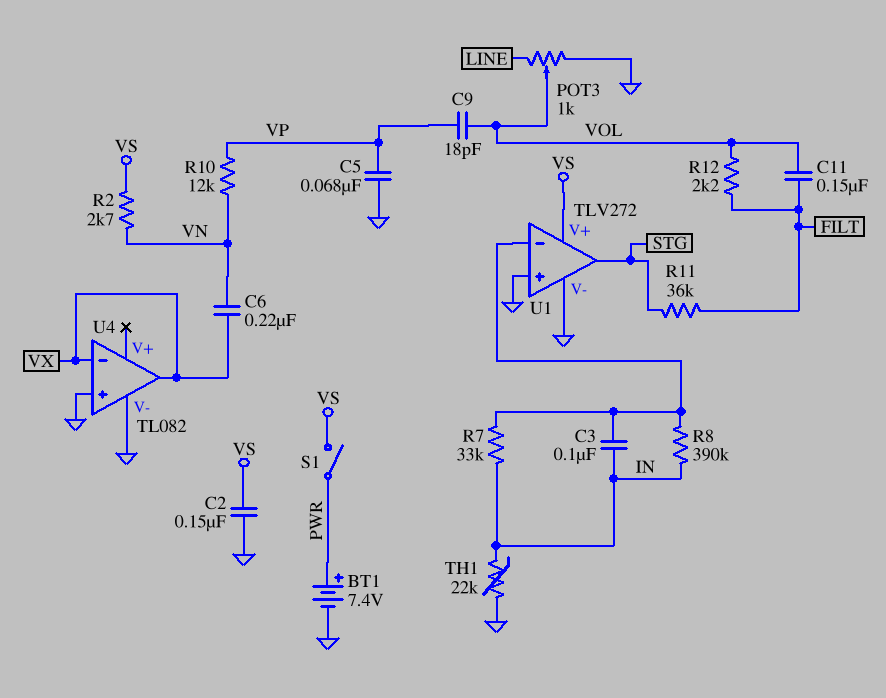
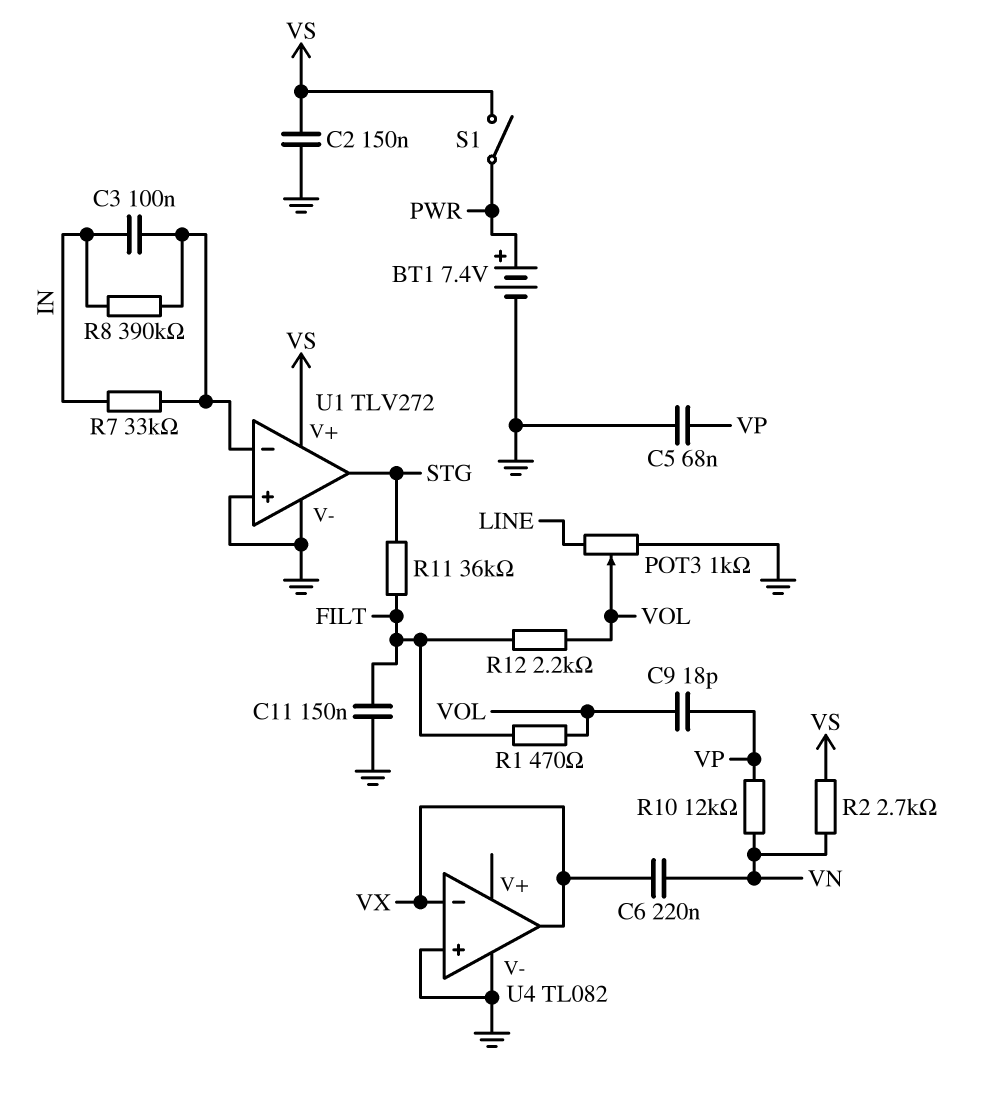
C11: 150nF (FILT, VOL) -> 150nF (FILT, GND)
R1: none -> 470 (FILT, VOL)
TH1: 22k (GND, IN) -> none

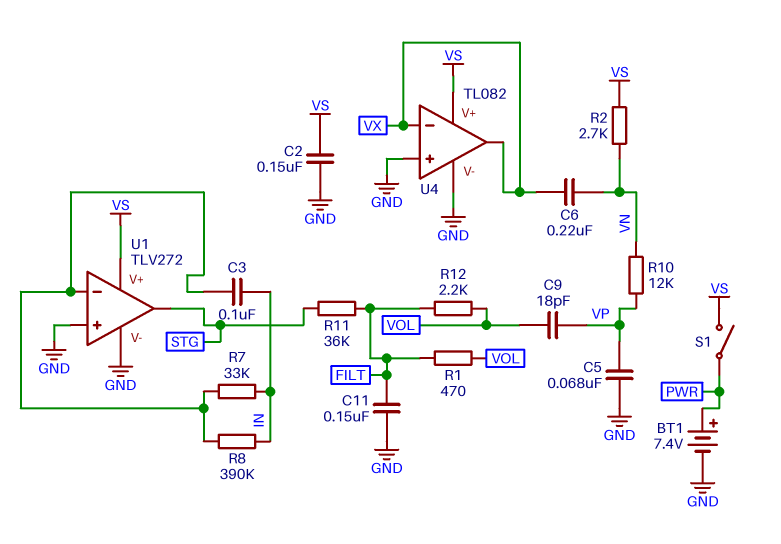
POT3: 1k (GND, LINE, wiper VOL) -> none
U4 pin V+: none -> VS

